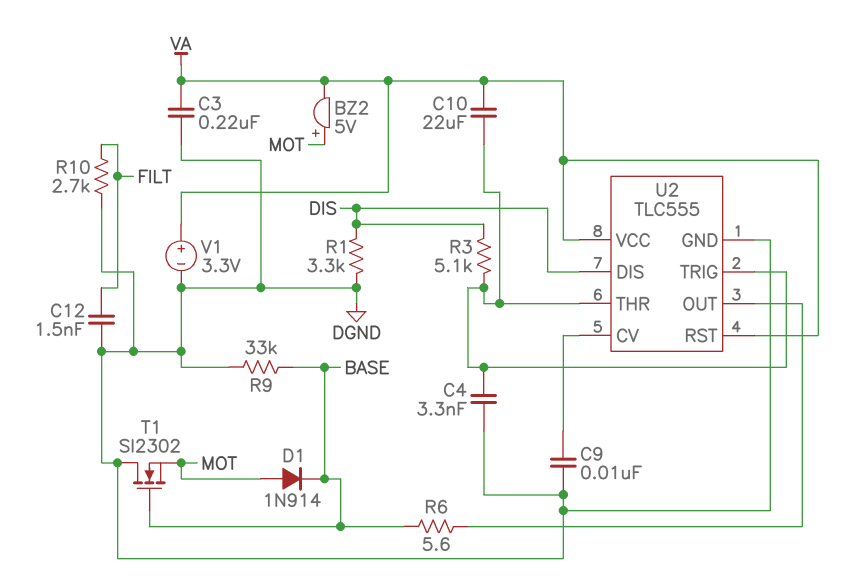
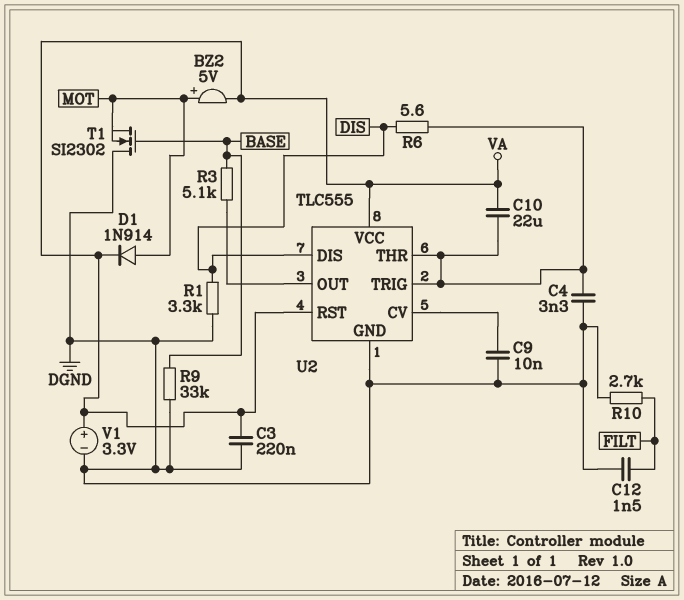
D1: diode 1N914 (A MOT, K BASE) -> diode 1N914 (A MOT, K VA)
R3: 5.1k (DIS, U2/THR) -> 5.1k (BASE, U2/OUT)
R6: 5.6 (BASE, U2/OUT) -> 5.6 (DIS, U2/THR)

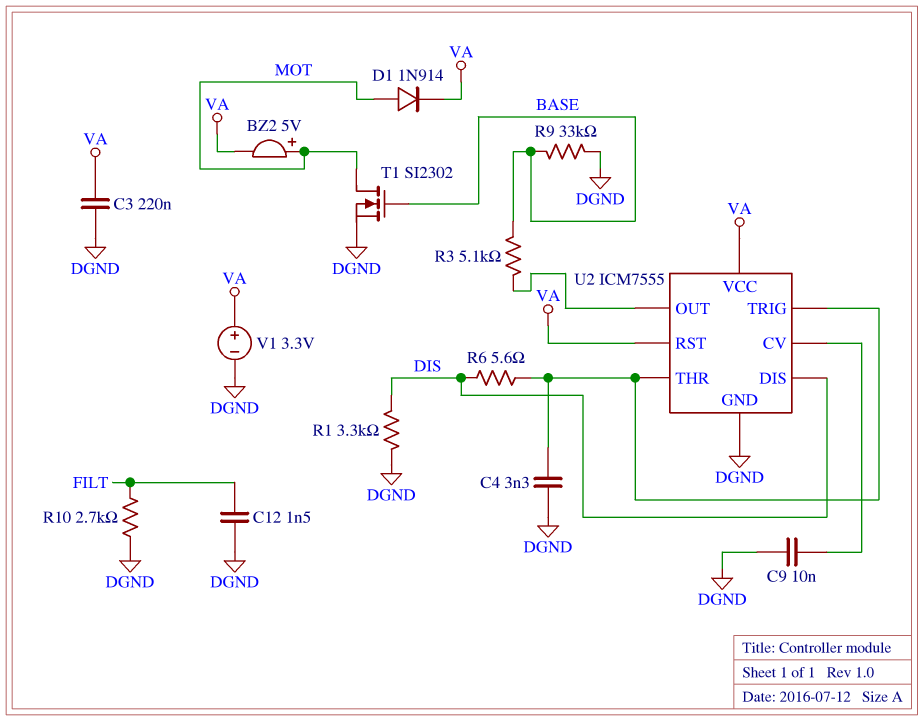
C10: 22uF (U2/THR, VA) -> none
T1: NMOS SI2302 (G BASE, D DGND, S MOT) -> NMOS SI2302 (G BASE, D MOT, S DGND)
U2: TLC555 -> ICM7555

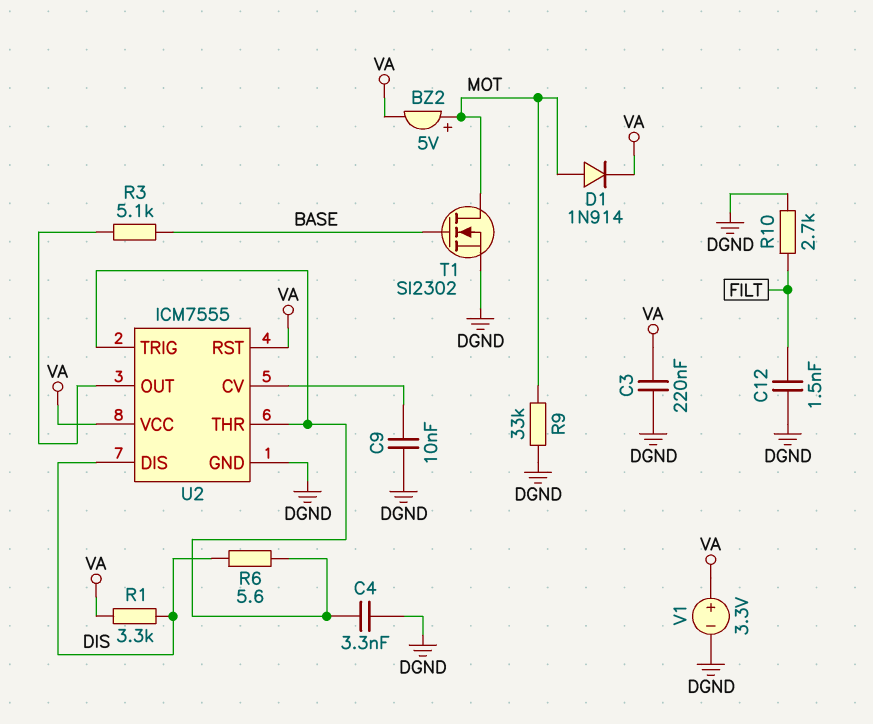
R1: 3.3k (DGND, DIS) -> 3.3k (DIS, VA)
R9: 33k (BASE, DGND) -> 33k (DGND, MOT)

